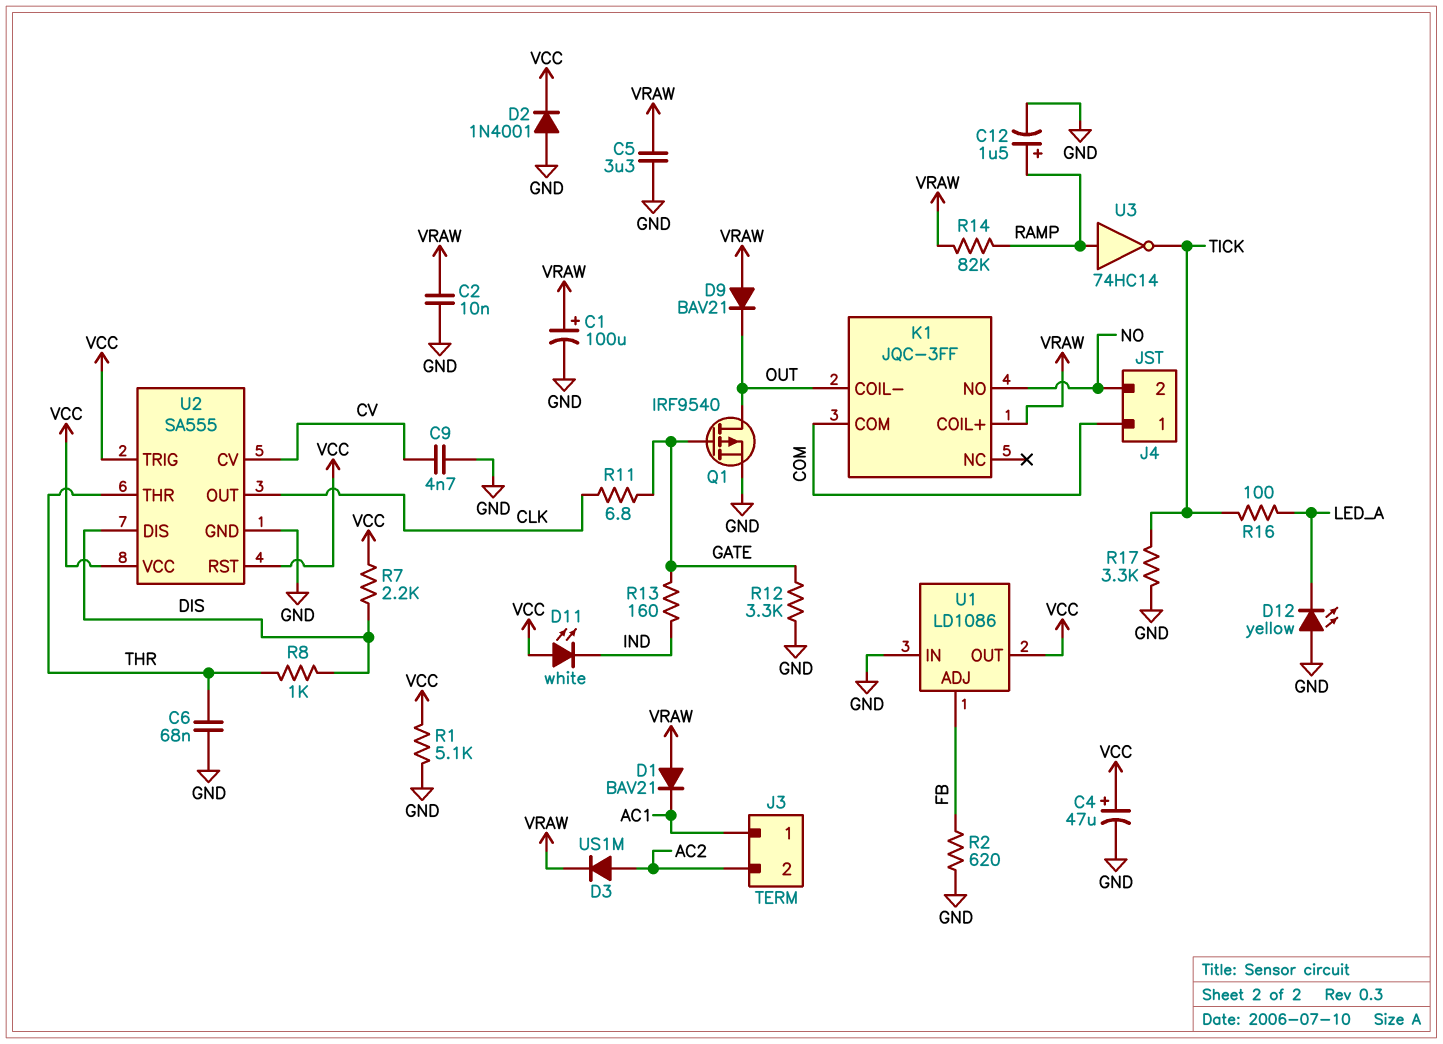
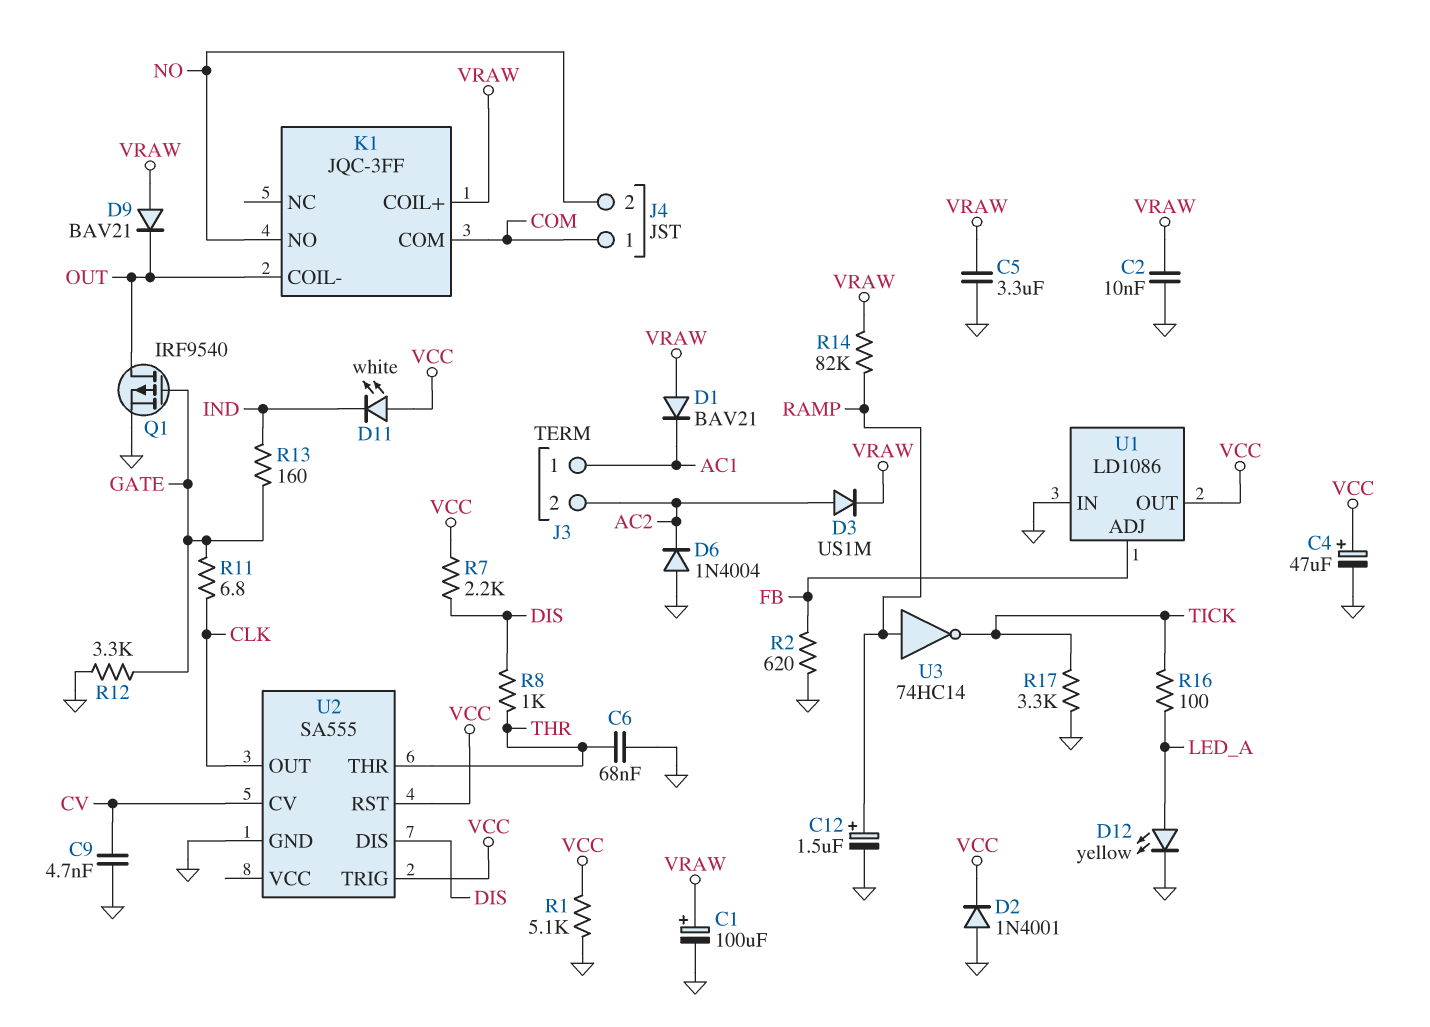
D6: none -> diode 1N4004 (A GND, K AC2)
D12: LED yellow (A GND, K LED_A) -> LED yellow (A LED_A, K GND)
U2 pin VCC: VCC -> none

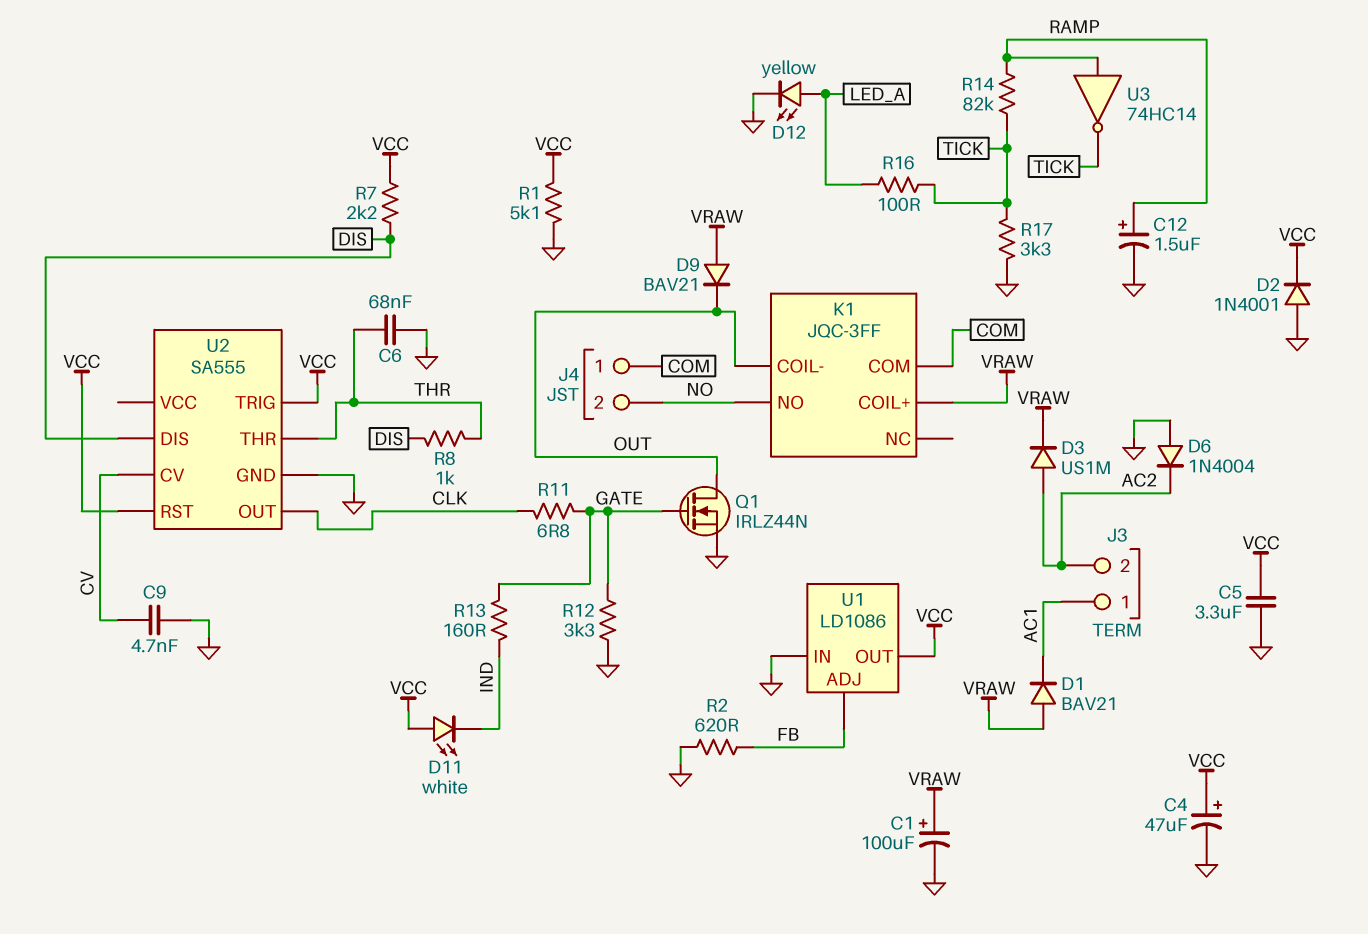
C2: 10nF (GND, VRAW) -> none
C5: 3.3uF (GND, VRAW) -> 3.3uF (GND, VCC)
Q1: PMOS IRF9540 (G GATE, D OUT, S GND) -> NMOS IRLZ44N (G GATE, D OUT, S GND)
R14: 82k (RAMP, VRAW) -> 82k (RAMP, TICK)

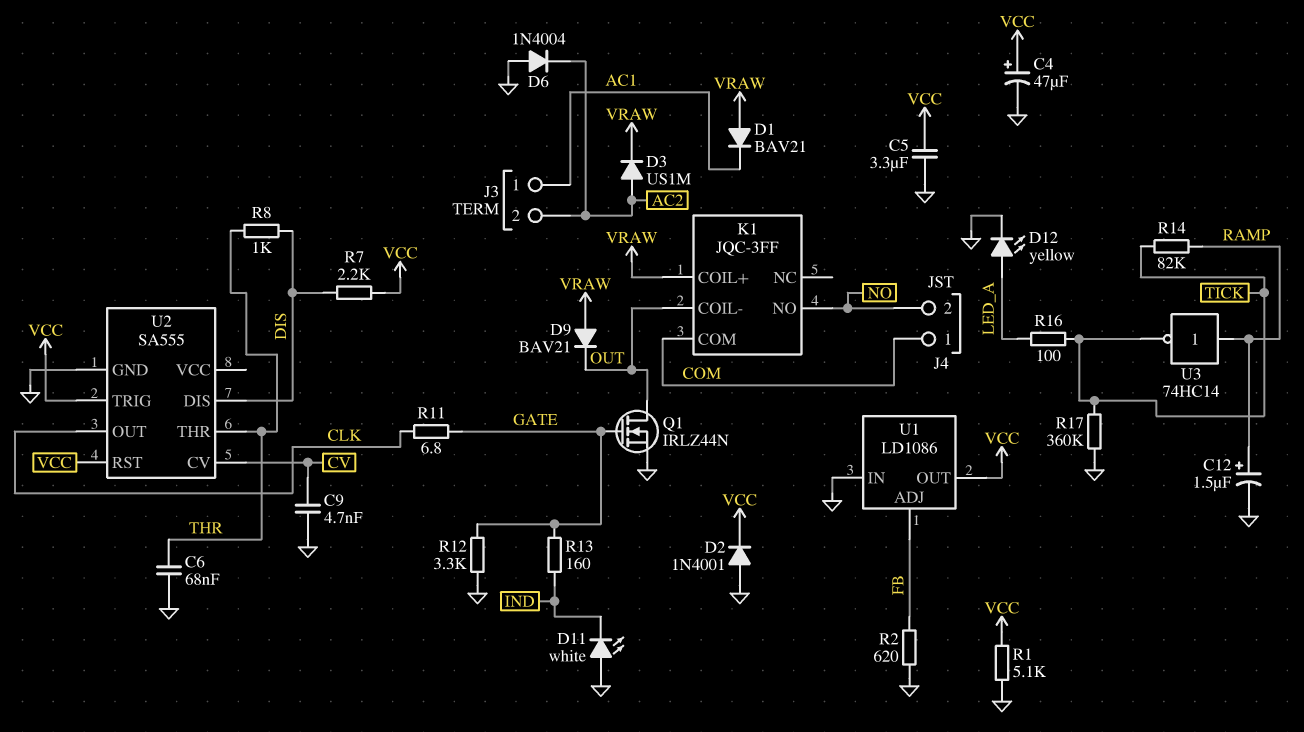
C1: 100uF (plus VRAW, minus GND) -> none
D11: LED white (A VCC, K IND) -> LED white (A GND, K IND)
R17: 3.3k (GND, TICK) -> 360k (GND, TICK)

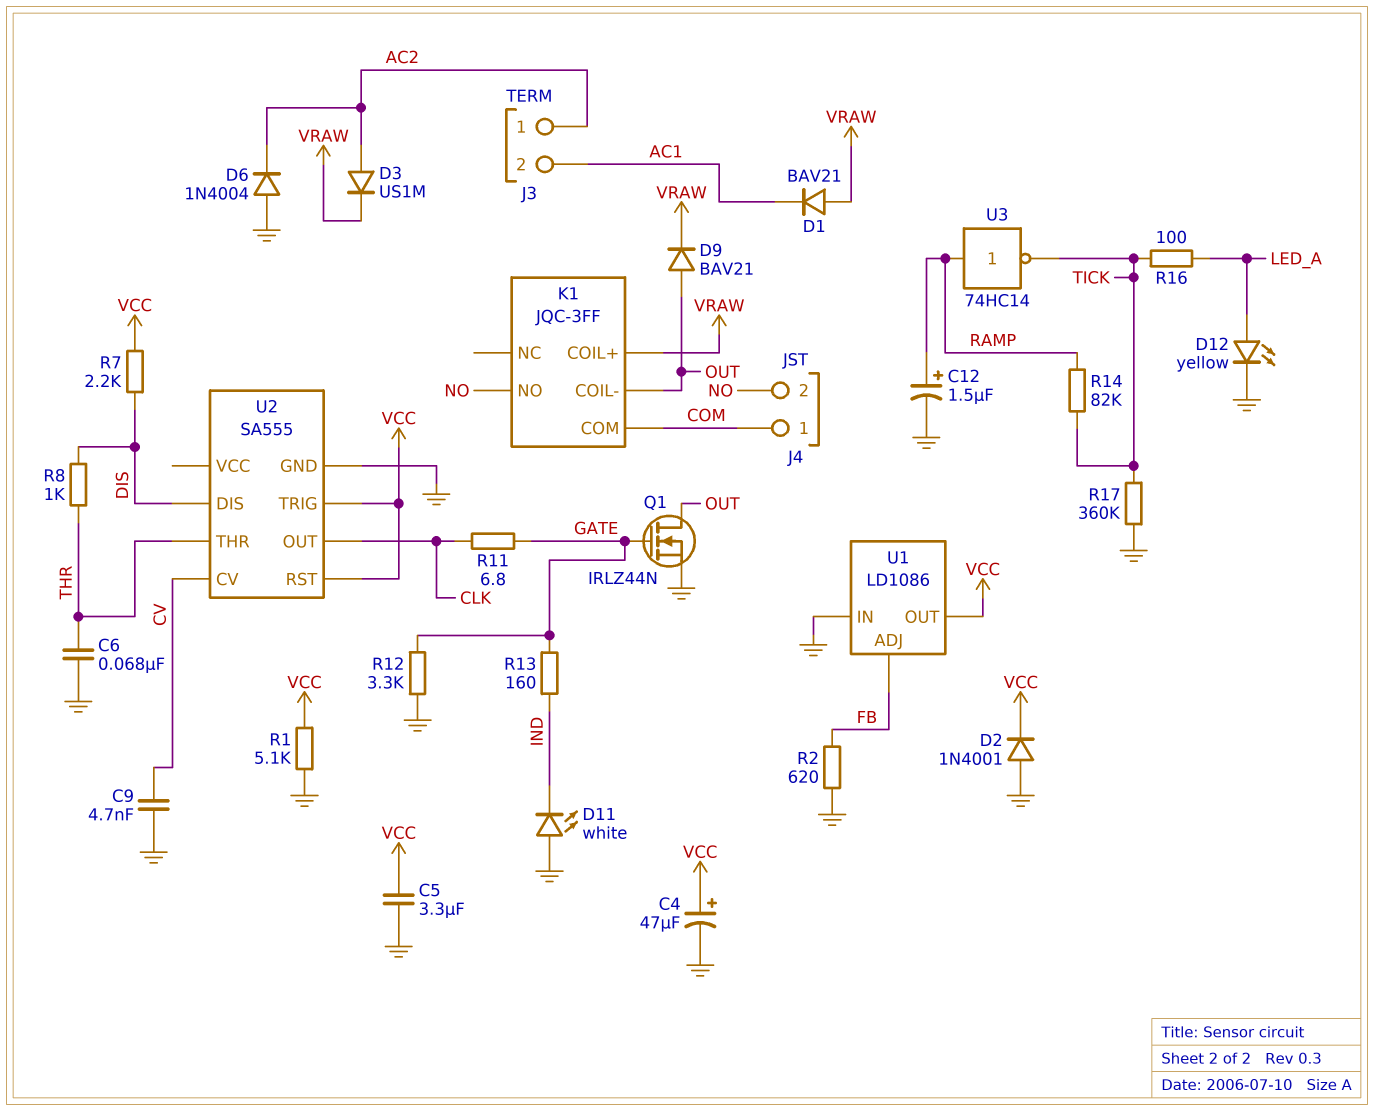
D9: diode BAV21 (A VRAW, K OUT) -> diode BAV21 (A OUT, K VRAW)
J3 pin 1: AC1 -> AC2
J3 pin 2: AC2 -> AC1

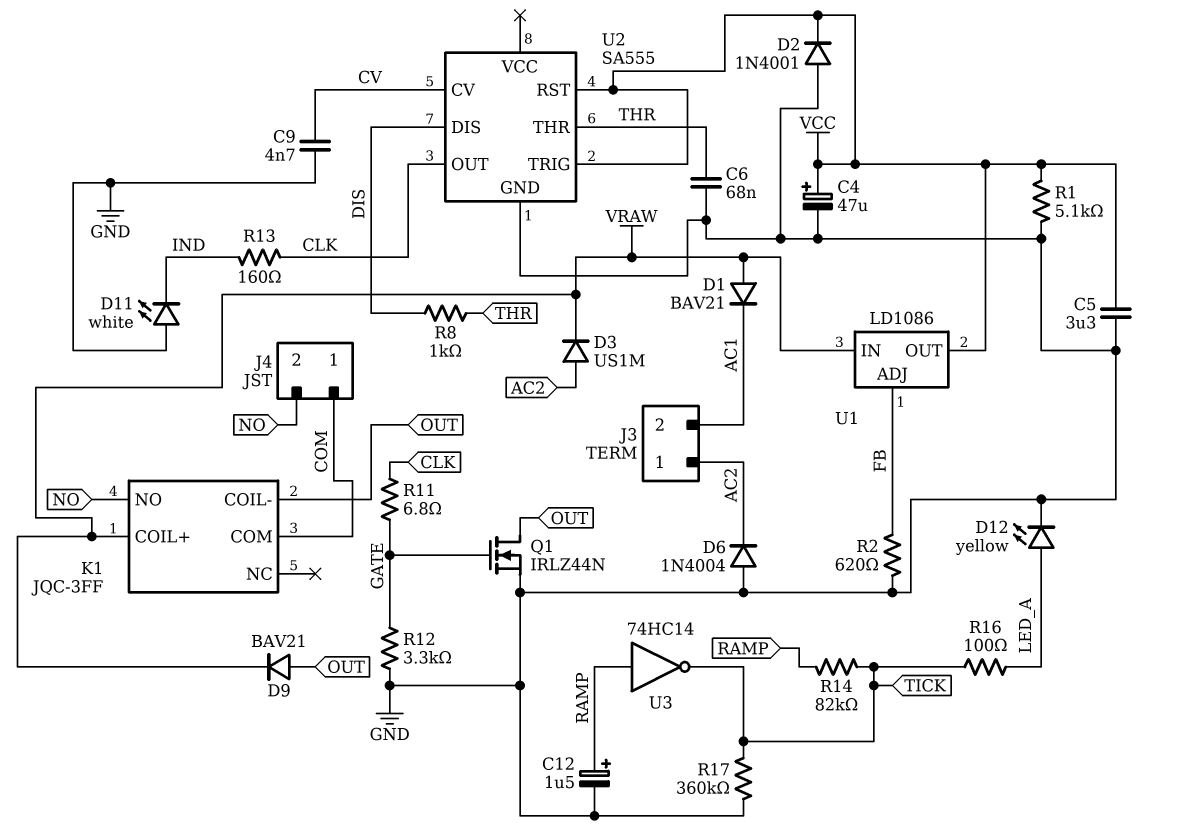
R7: 2.2k (DIS, VCC) -> none
R13: 160 (GATE, IND) -> 160 (CLK, IND)
U1 pin IN: GND -> VRAW

